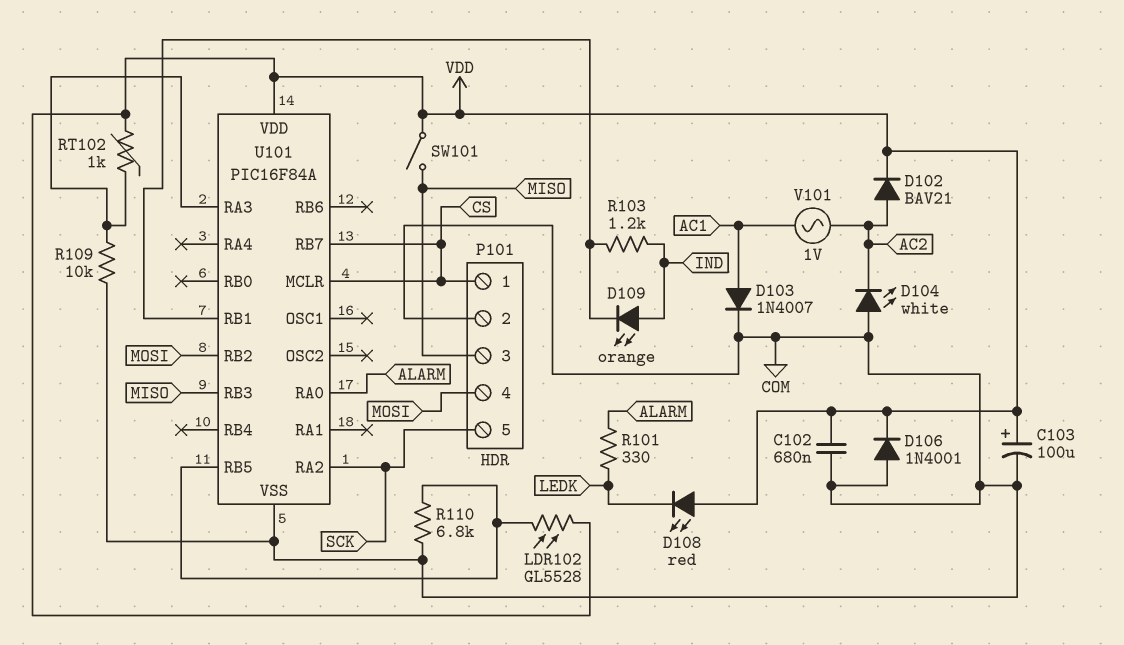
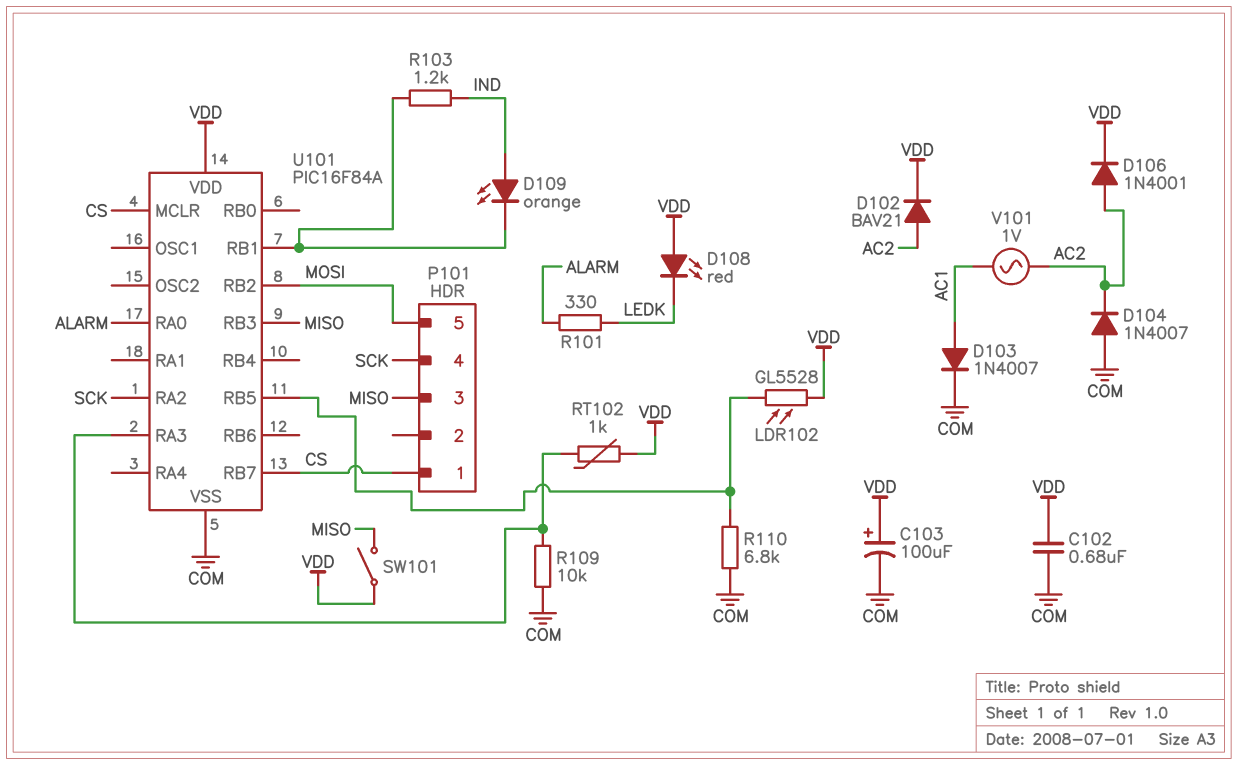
D104: LED white (A COM, K AC2) -> diode 1N4007 (A COM, K AC2)
D106: diode 1N4001 (A COM, K VDD) -> diode 1N4001 (A AC2, K VDD)
P101 pin 2: COM -> none
P101 pin 4: MOSI -> SCK
P101 pin 5: SCK -> MOSI

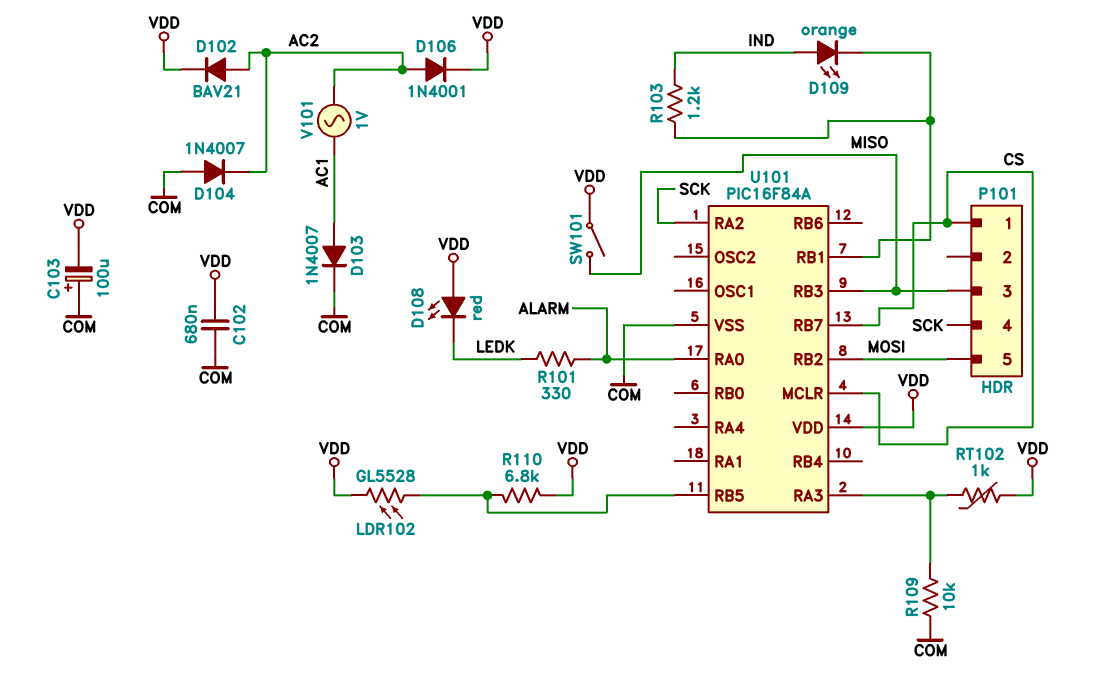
C103: 100uF (plus VDD, minus COM) -> 100uF (plus COM, minus VDD)
R110: 6.8k (COM, U101/RB5) -> 6.8k (U101/RB5, VDD)

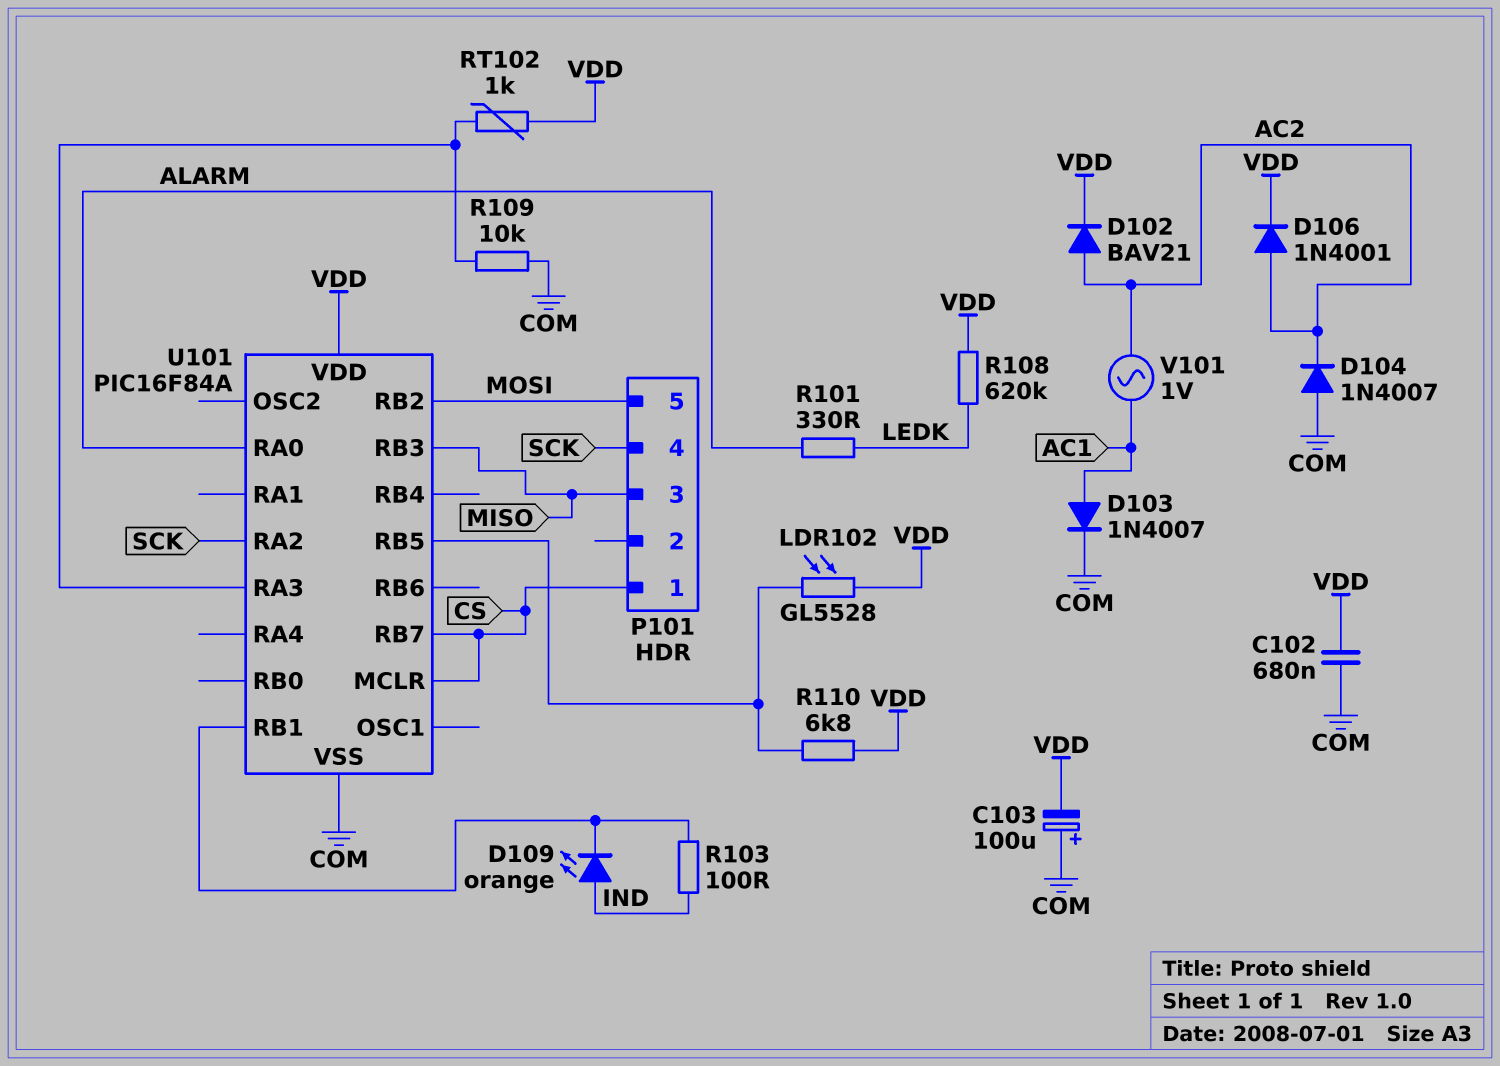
D108: LED red (A VDD, K LEDK) -> none
R103: 1.2k (IND, U101/RB1) -> 100 (IND, U101/RB1)
R108: none -> 620k (LEDK, VDD)
SW101: switch (MISO, VDD) -> none

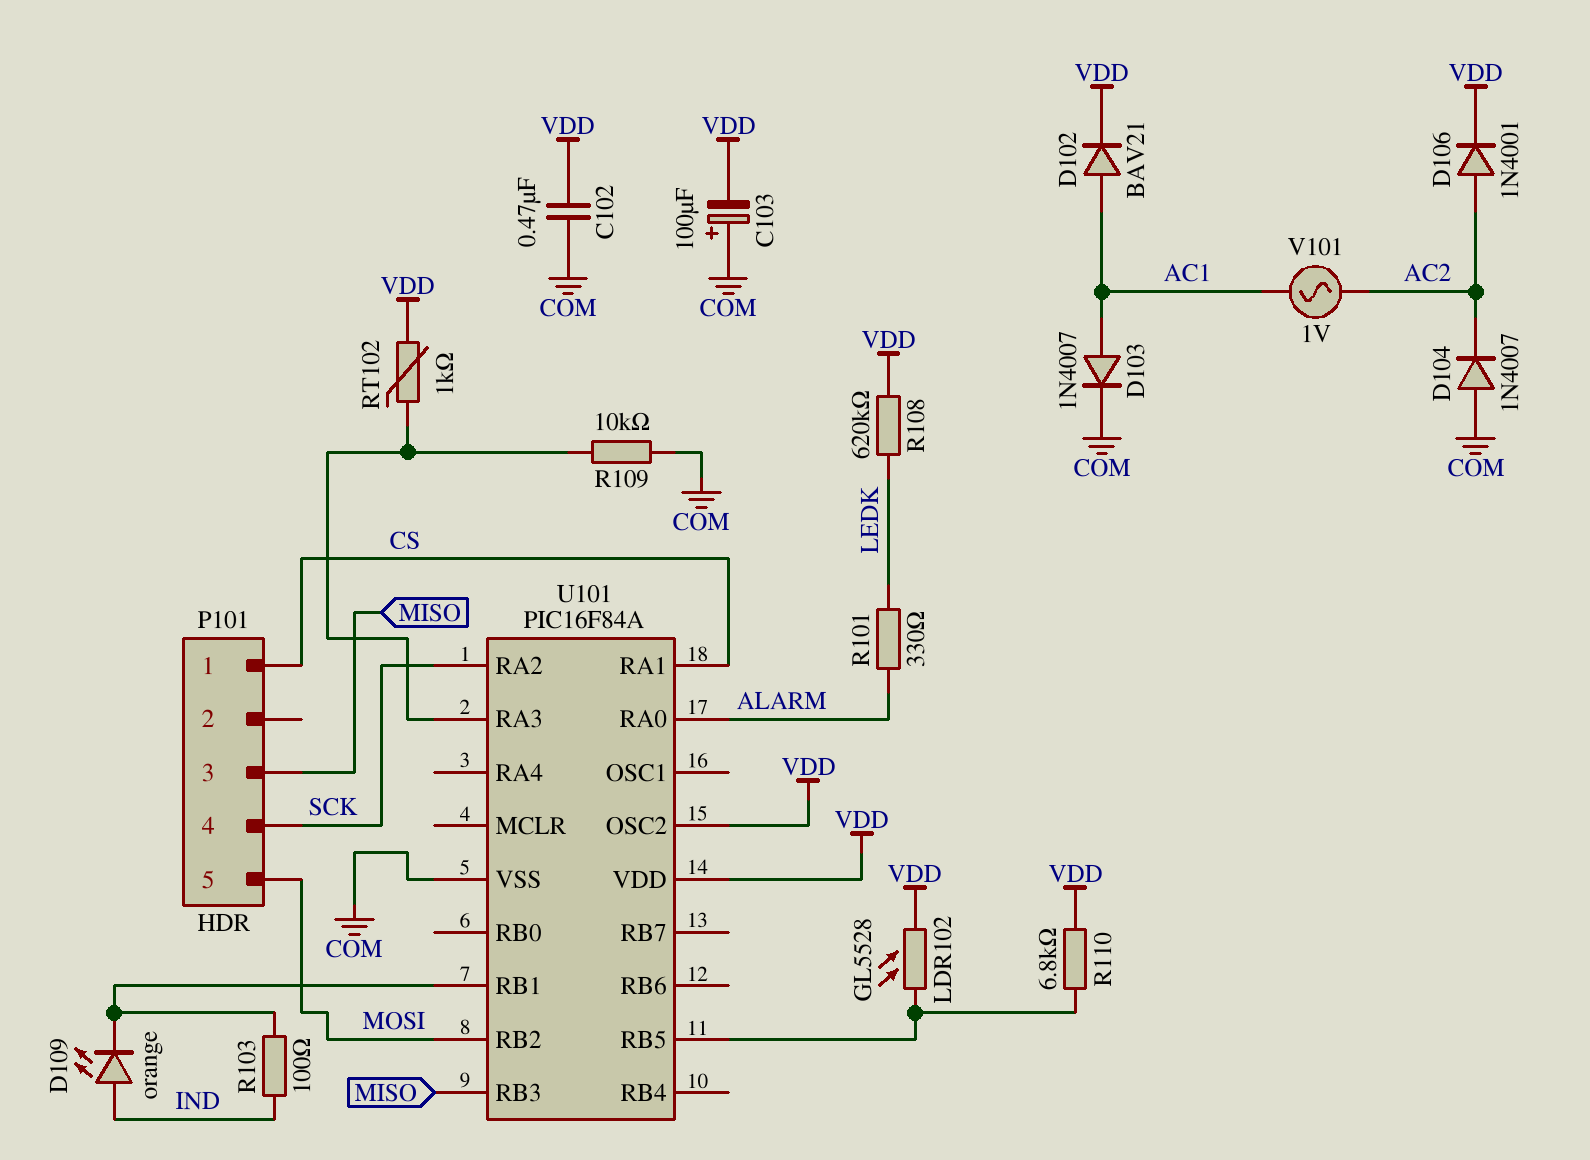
C102: 680nF (COM, VDD) -> 470nF (COM, VDD)
D102: diode BAV21 (A AC2, K VDD) -> diode BAV21 (A AC1, K VDD)
U101 pin MCLR: CS -> none
U101 pin OSC2: none -> VDD
U101 pin RA1: none -> CS
U101 pin RB7: CS -> none

